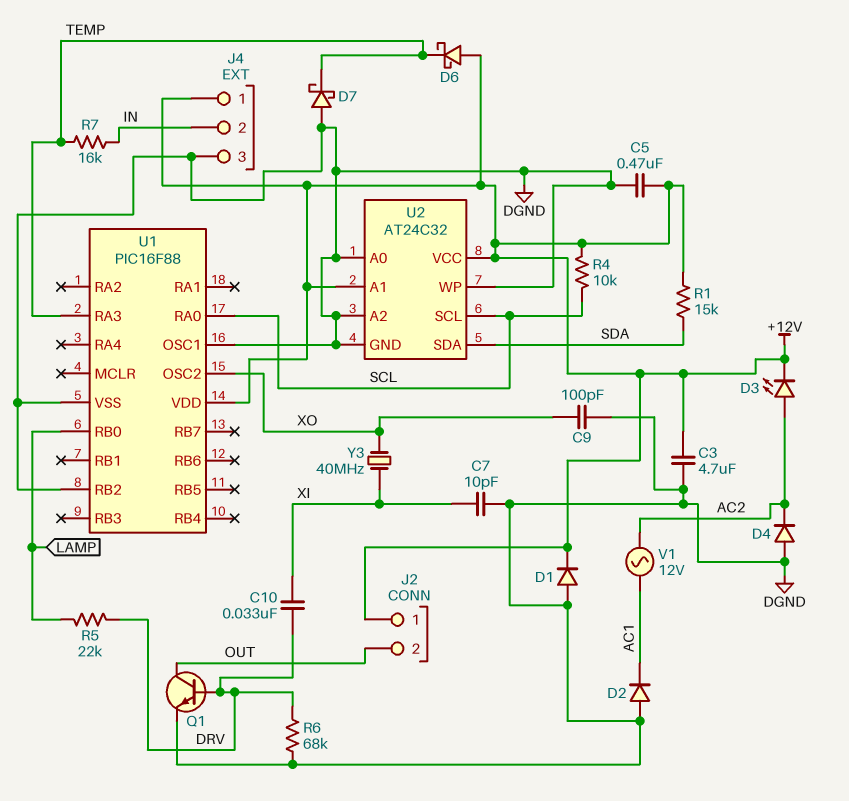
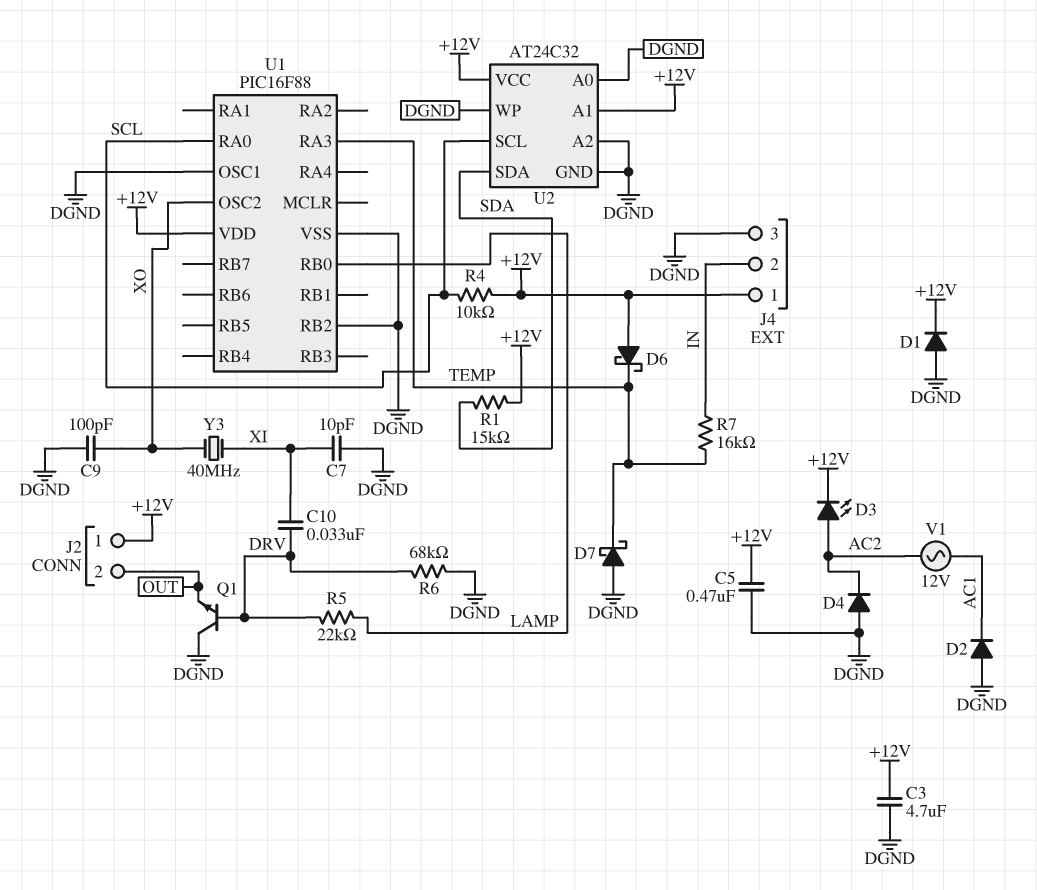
Q1: NPN (B DRV, C OUT, E DGND) -> NPN (B DRV, C DGND, E OUT)

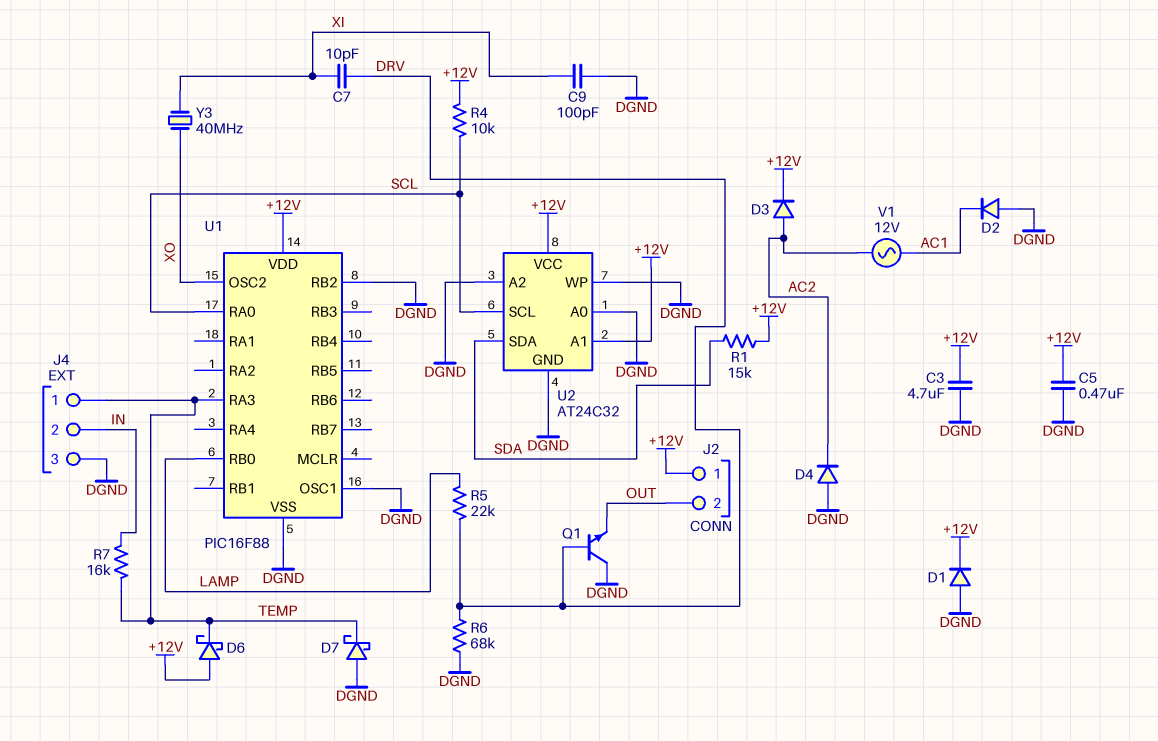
C7: 10pF (DGND, XI) -> 10pF (DRV, XI)
C9: 100pF (DGND, XO) -> 100pF (DGND, XI)
C10: 33nF (DRV, XI) -> none
D3: LED (A AC2, K +12V) -> diode (A AC2, K +12V)
J4 pin 1: +12V -> TEMP

